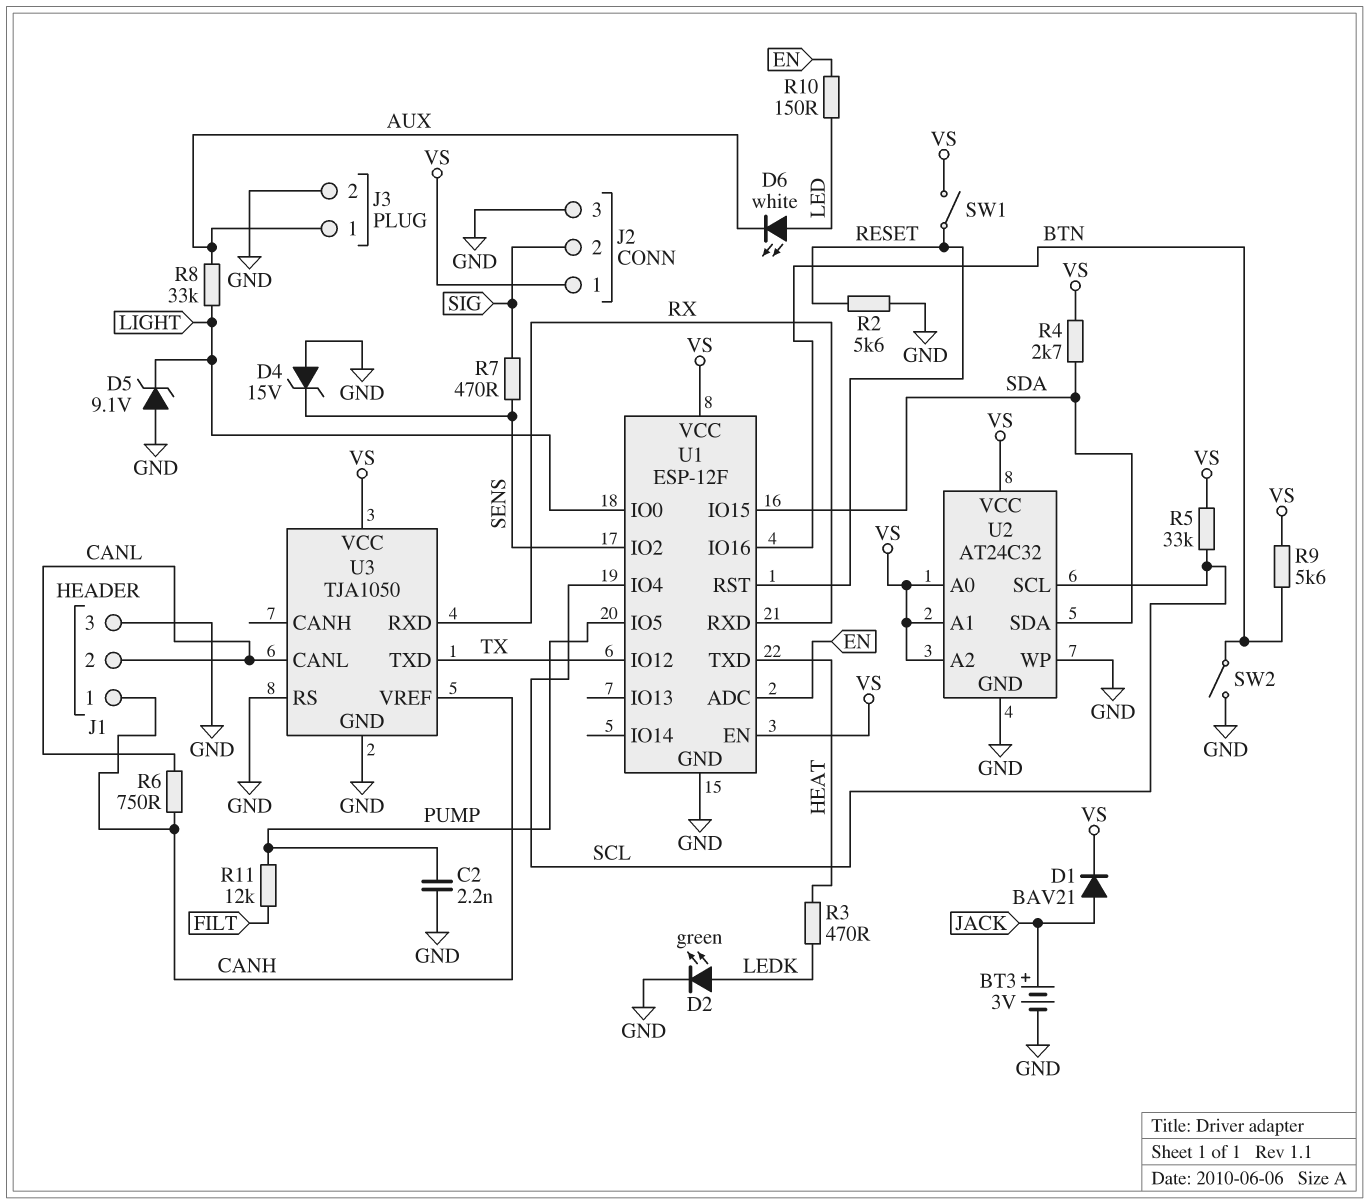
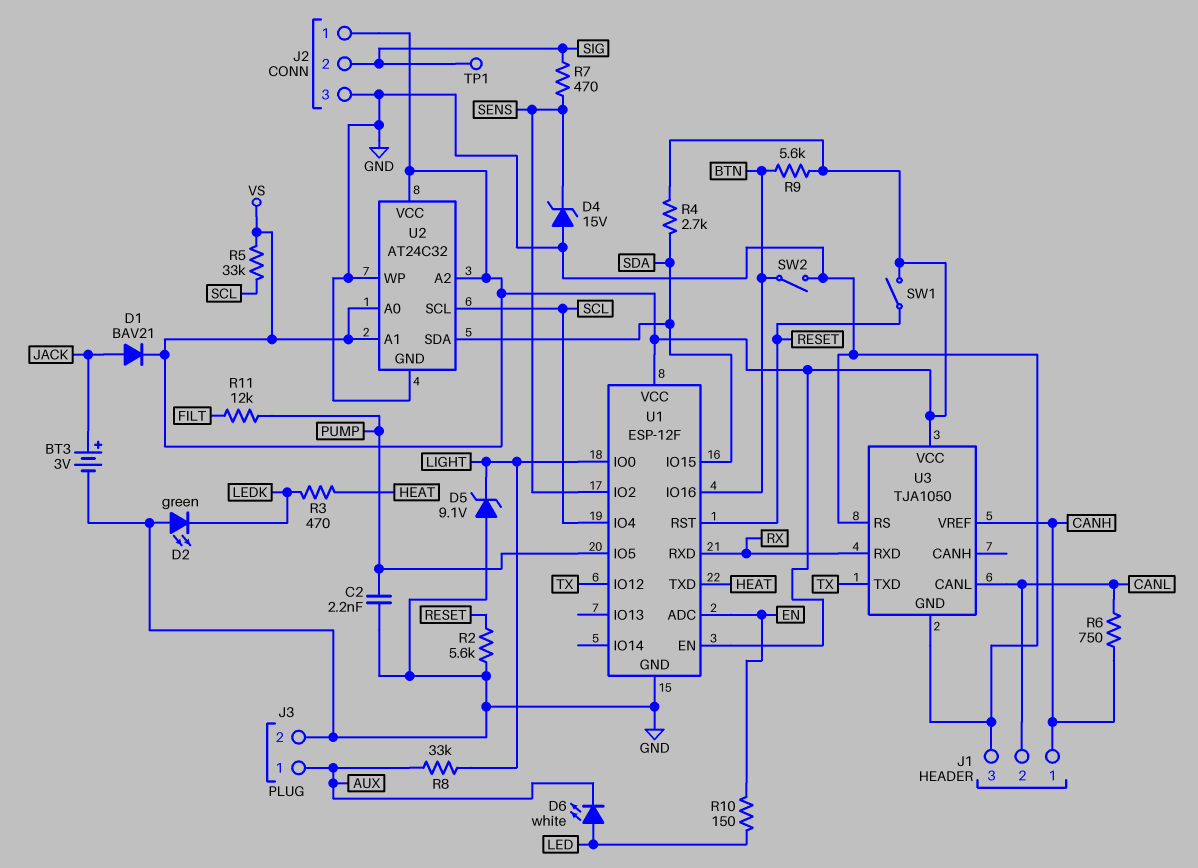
D2: LED green (A LEDK, K GND) -> LED green (A GND, K LEDK)
TP1: none -> test point (SIG)

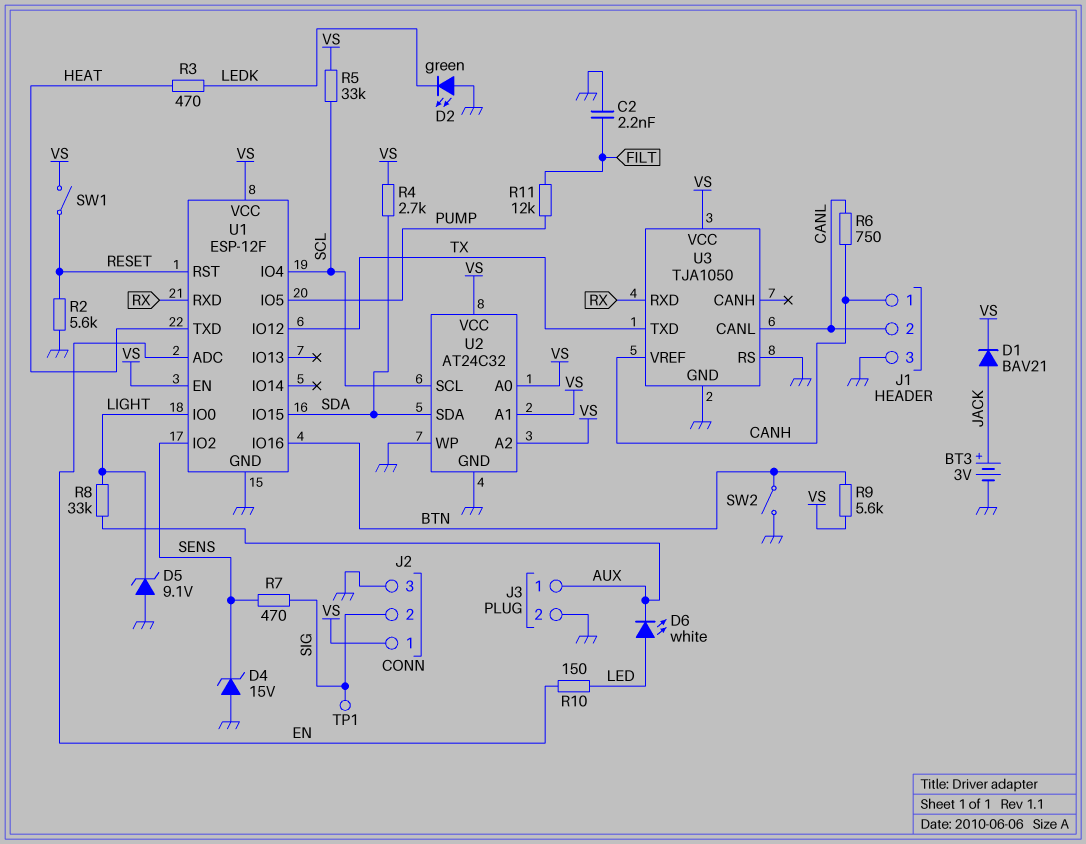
C2: 2.2nF (GND, PUMP) -> 2.2nF (FILT, GND)

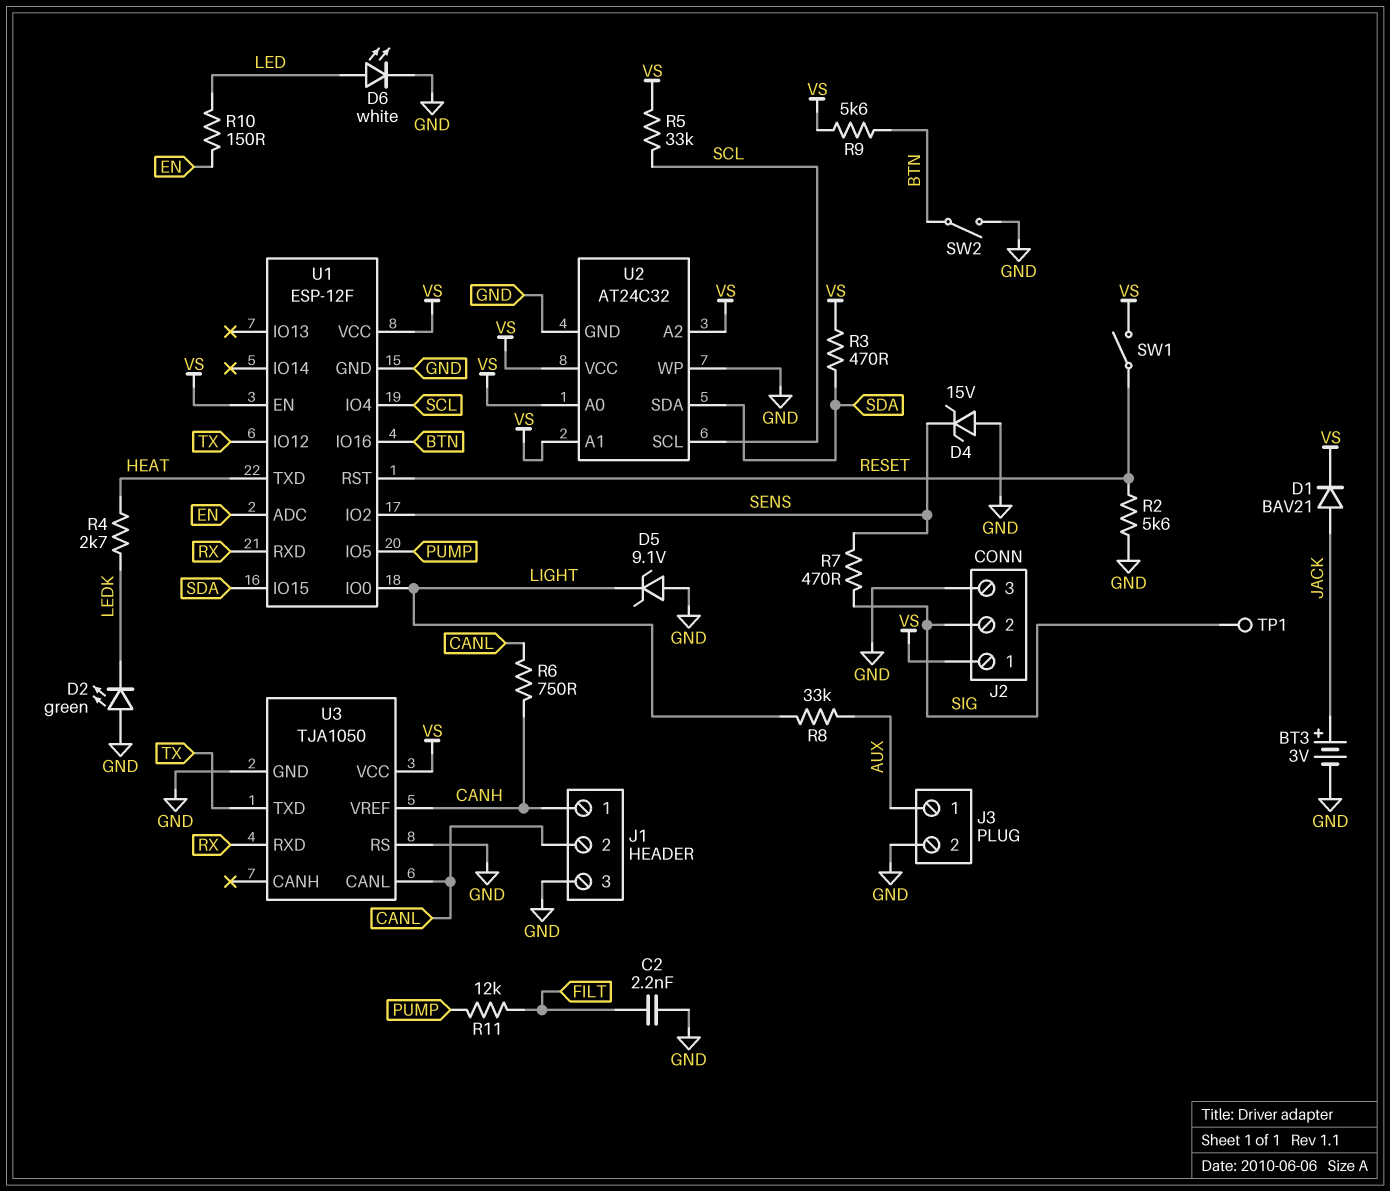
D6: LED white (A LED, K AUX) -> LED white (A LED, K GND)
R3: 470 (HEAT, LEDK) -> 470 (SDA, VS)
R4: 2.7k (SDA, VS) -> 2.7k (HEAT, LEDK)

